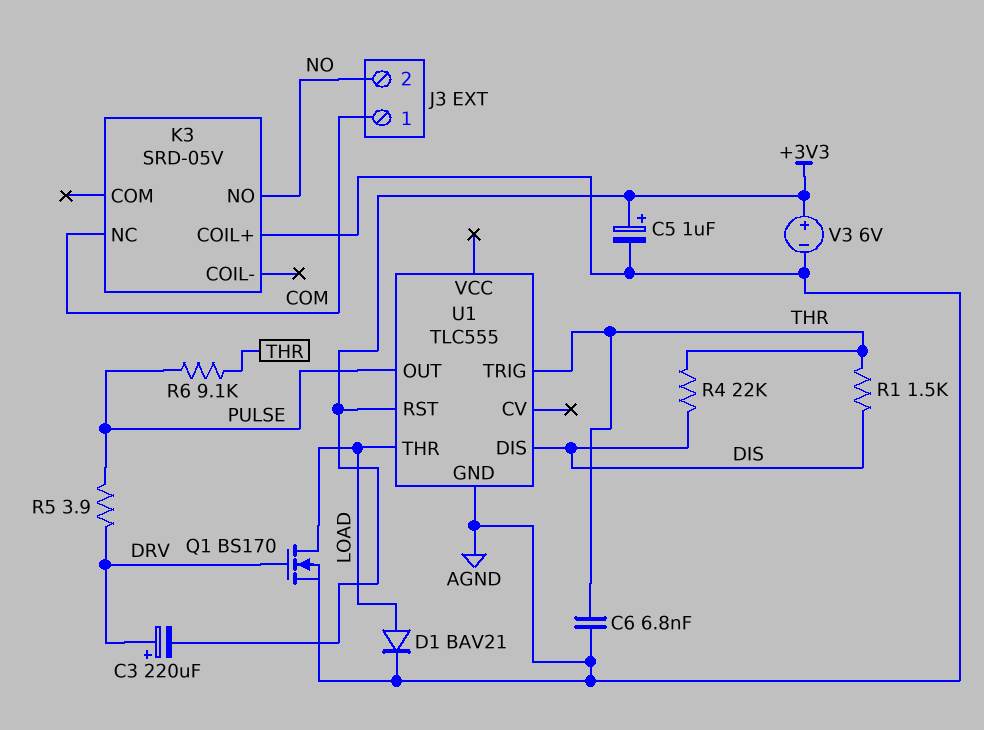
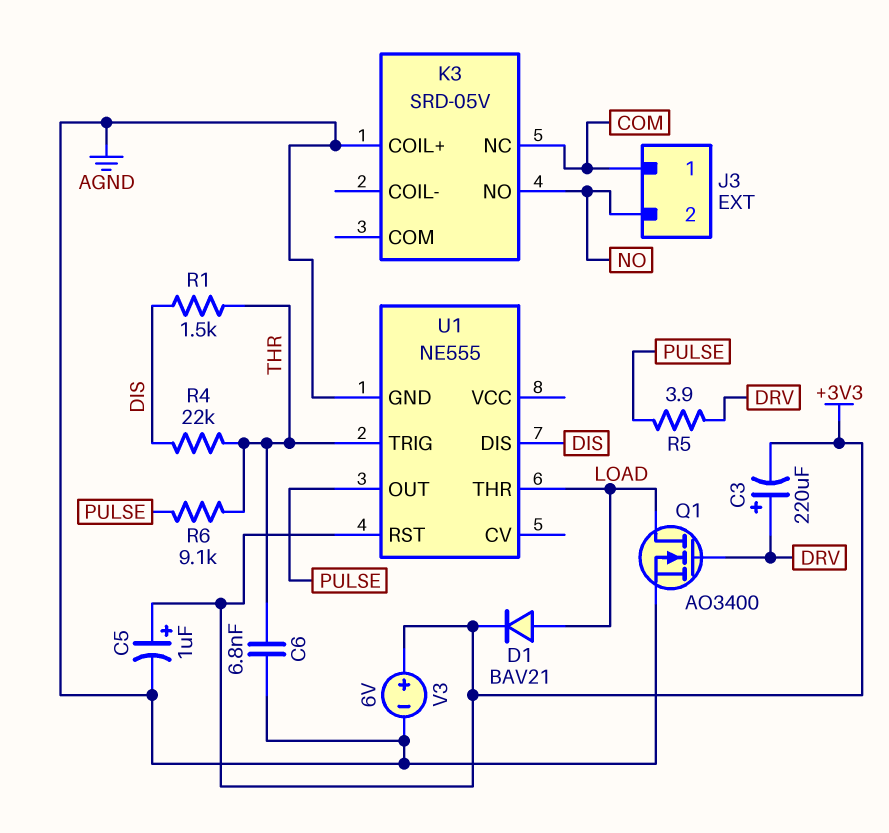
D1: diode BAV21 (A LOAD, K AGND) -> diode BAV21 (A LOAD, K +3V3)
Q1: NMOS BS170 (G DRV, D LOAD, S AGND) -> NMOS AO3400 (G DRV, D LOAD, S AGND)
U1: TLC555 -> NE555

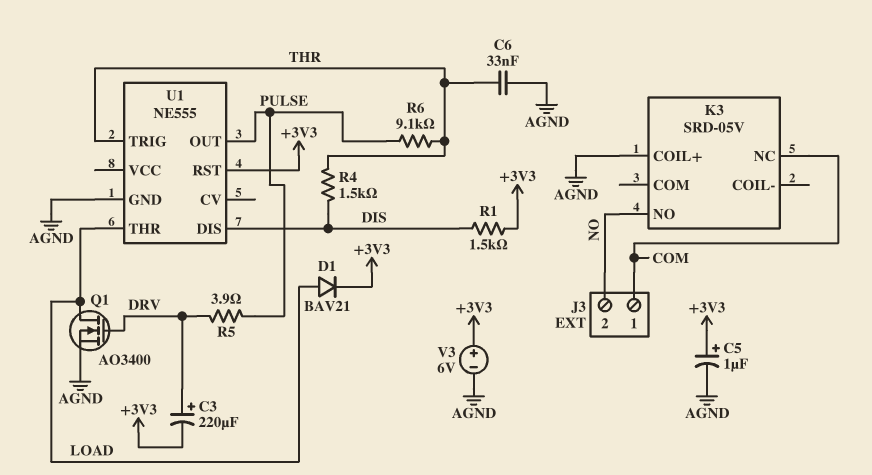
C6: 6.8nF (AGND, THR) -> 33nF (AGND, THR)
R1: 1.5k (DIS, THR) -> 1.5k (+3V3, DIS)
R4: 22k (DIS, THR) -> 1.5k (DIS, THR)

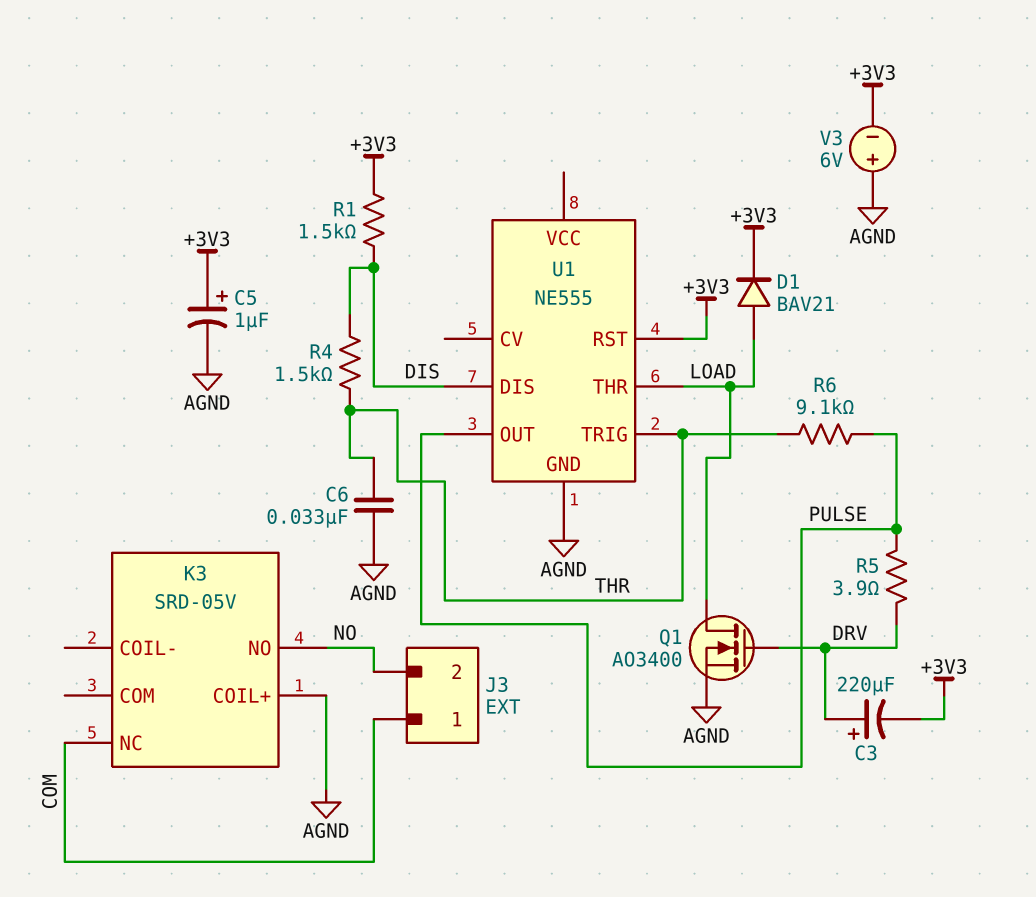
V3: 6V (plus +3V3, minus AGND) -> 6V (plus AGND, minus +3V3)

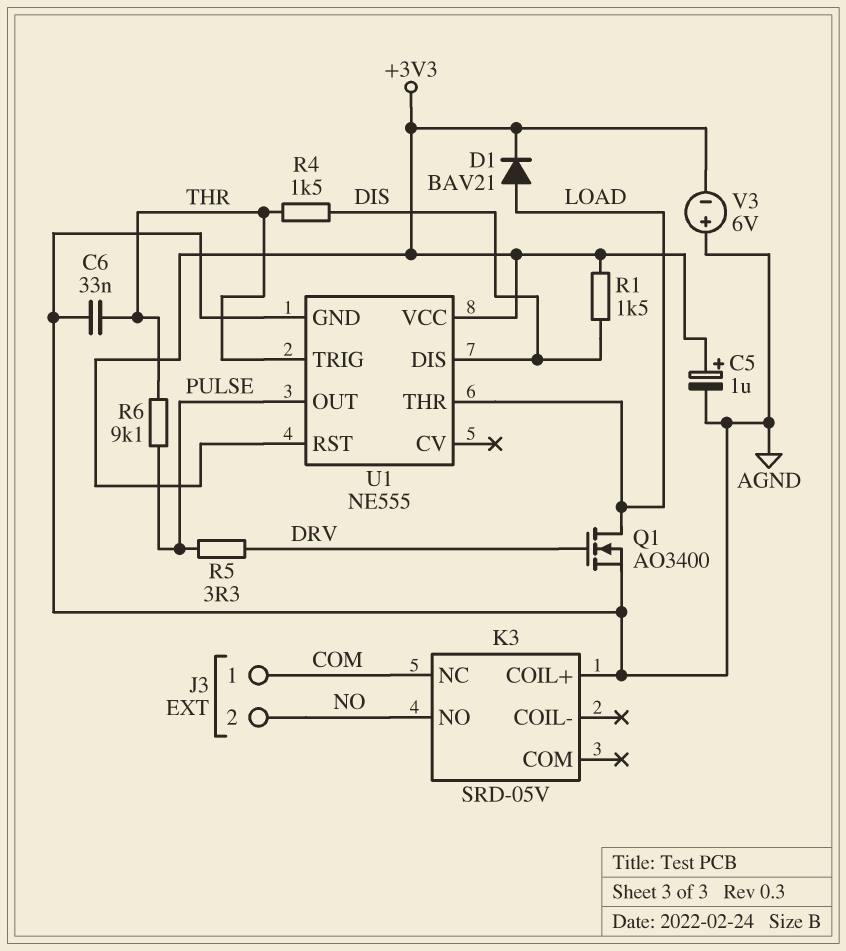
C3: 220uF (plus DRV, minus +3V3) -> none
R5: 3.9 (DRV, PULSE) -> 3.3 (DRV, PULSE)
U1 pin VCC: none -> +3V3

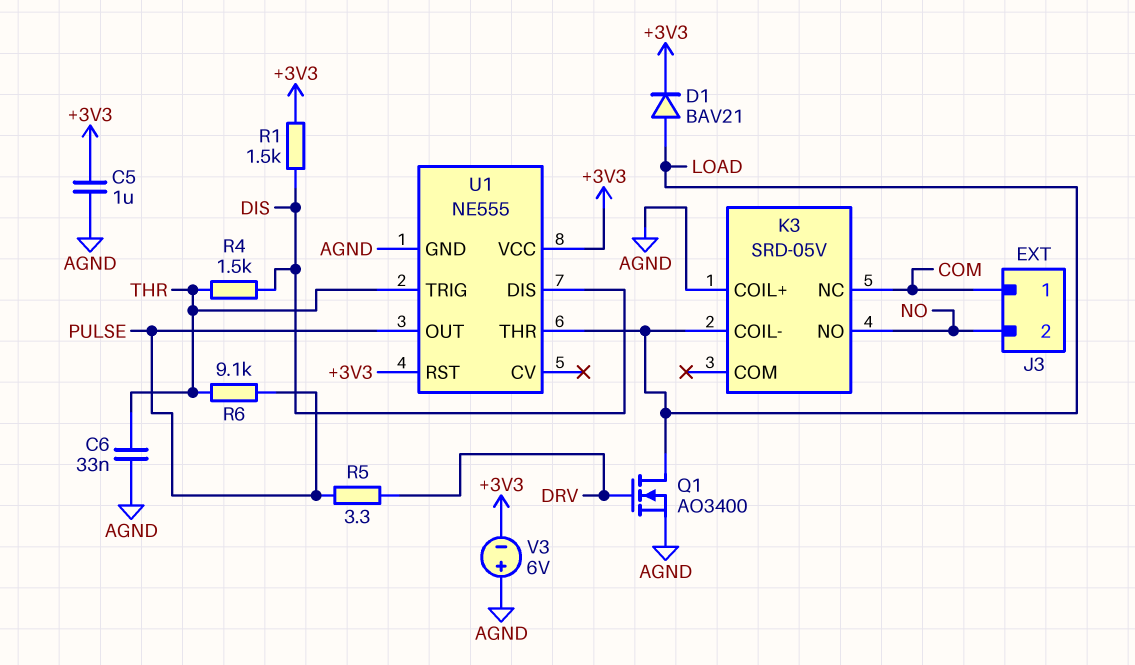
C5: 1uF (plus +3V3, minus AGND) -> 1uF (+3V3, AGND)
K3 pin COIL-: none -> LOAD

